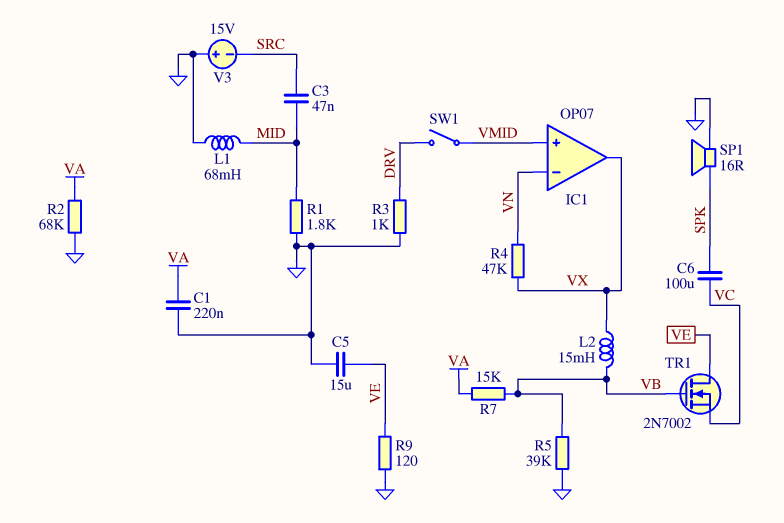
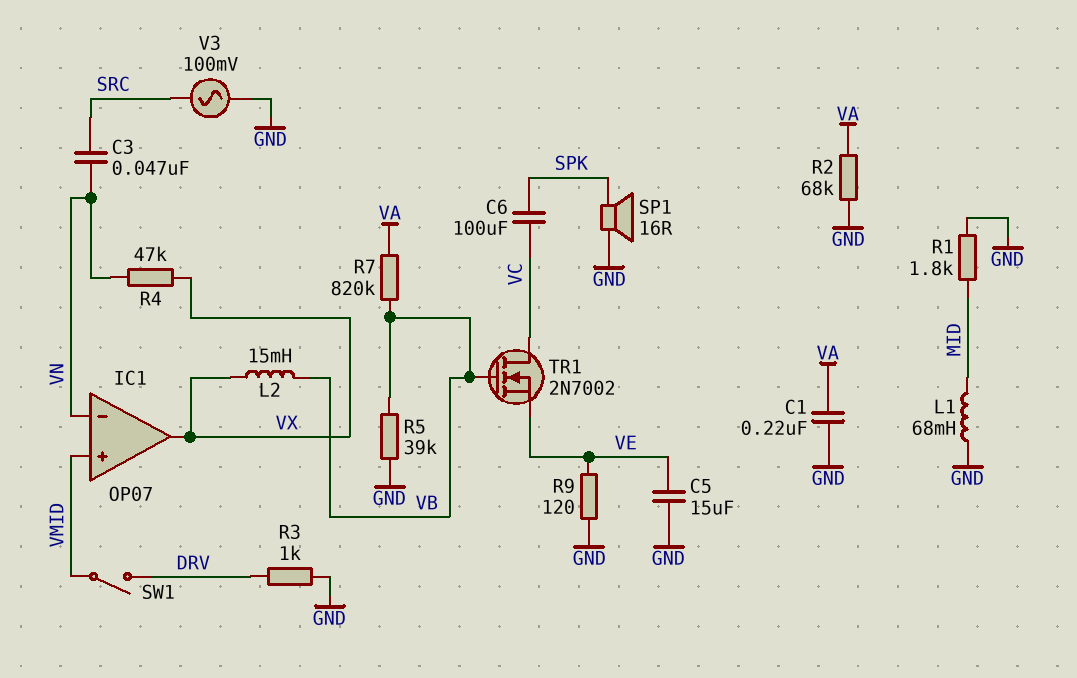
C3: 47nF (MID, SRC) -> 47nF (SRC, VN)
R7: 15k (VA, VB) -> 820k (VA, VB)
TR1: NMOS 2N7002 (G VB, D VE, S VC) -> NMOS 2N7002 (G VB, D VC, S VE)
V3: 15V (plus GND, minus SRC) -> AC 100mV (GND, SRC)

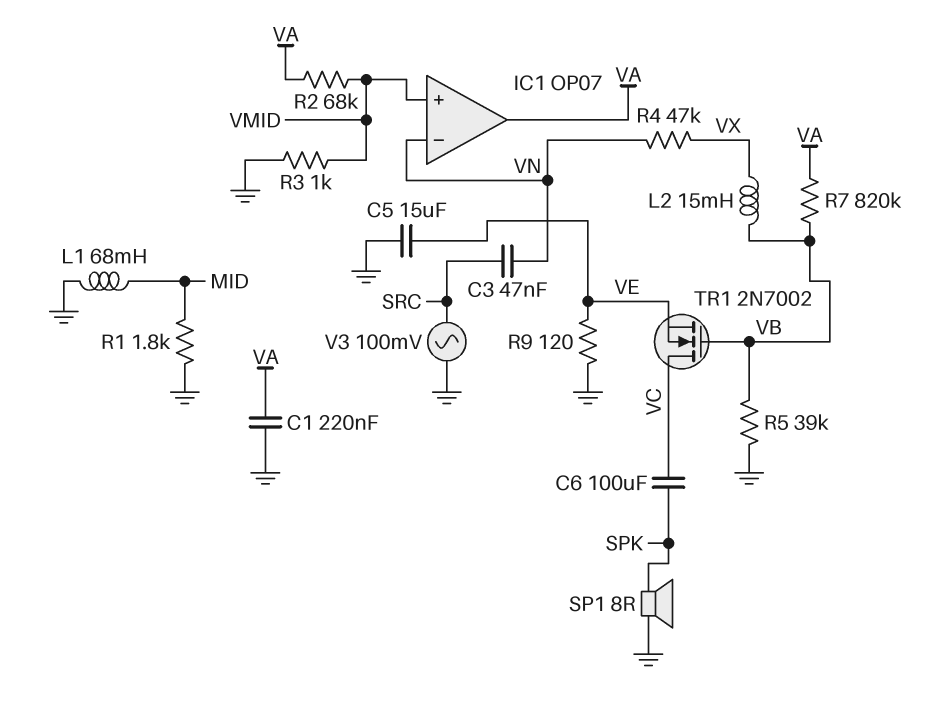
IC1 pin out: VX -> VA
R2: 68k (GND, VA) -> 68k (VA, VMID)
R3: 1k (DRV, GND) -> 1k (GND, VMID)
SP1: speaker 16R (GND, SPK) -> speaker 8R (GND, SPK)
SW1: switch (DRV, VMID) -> none

